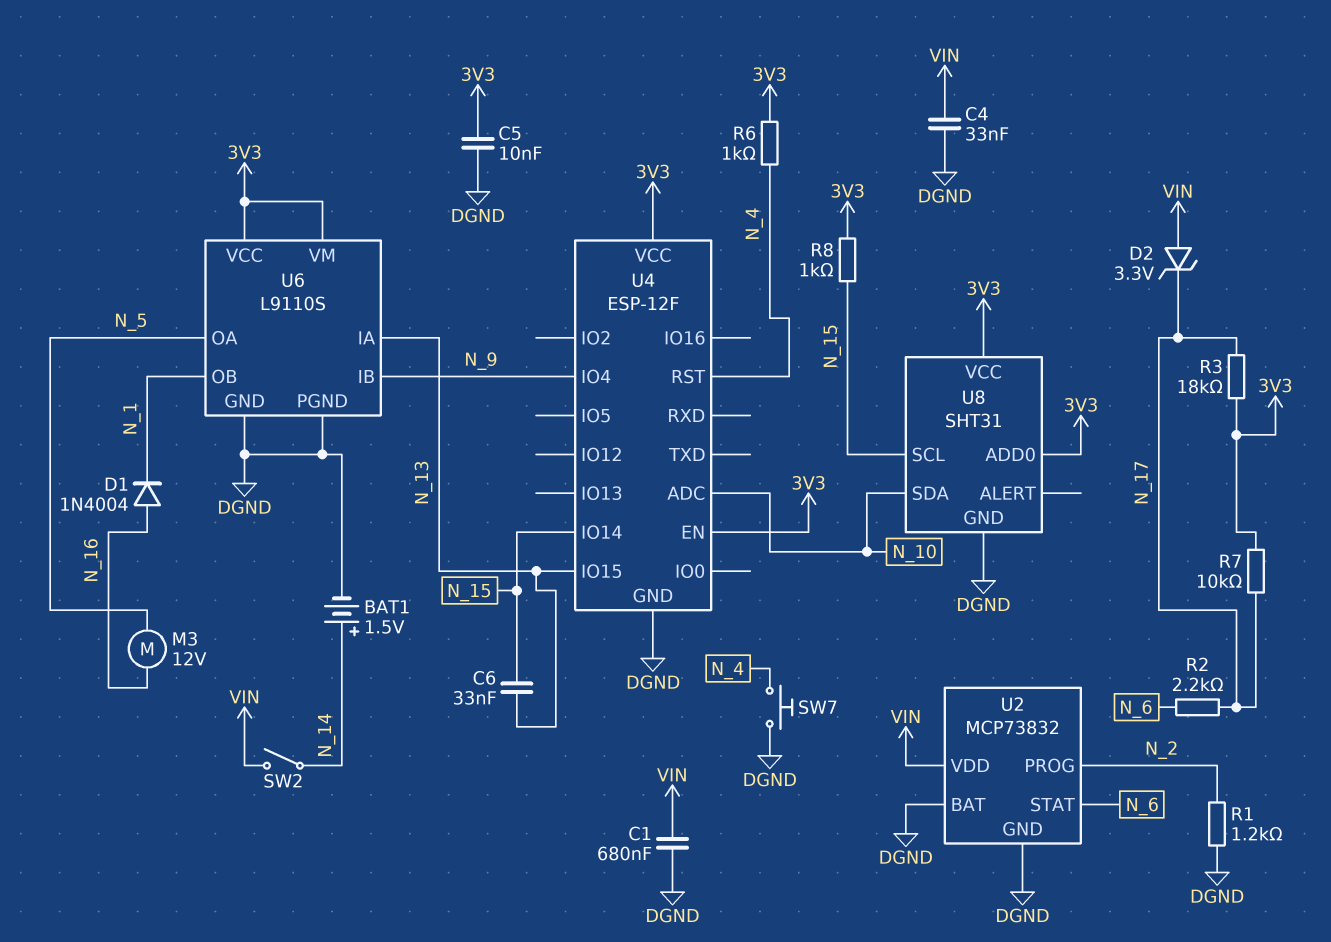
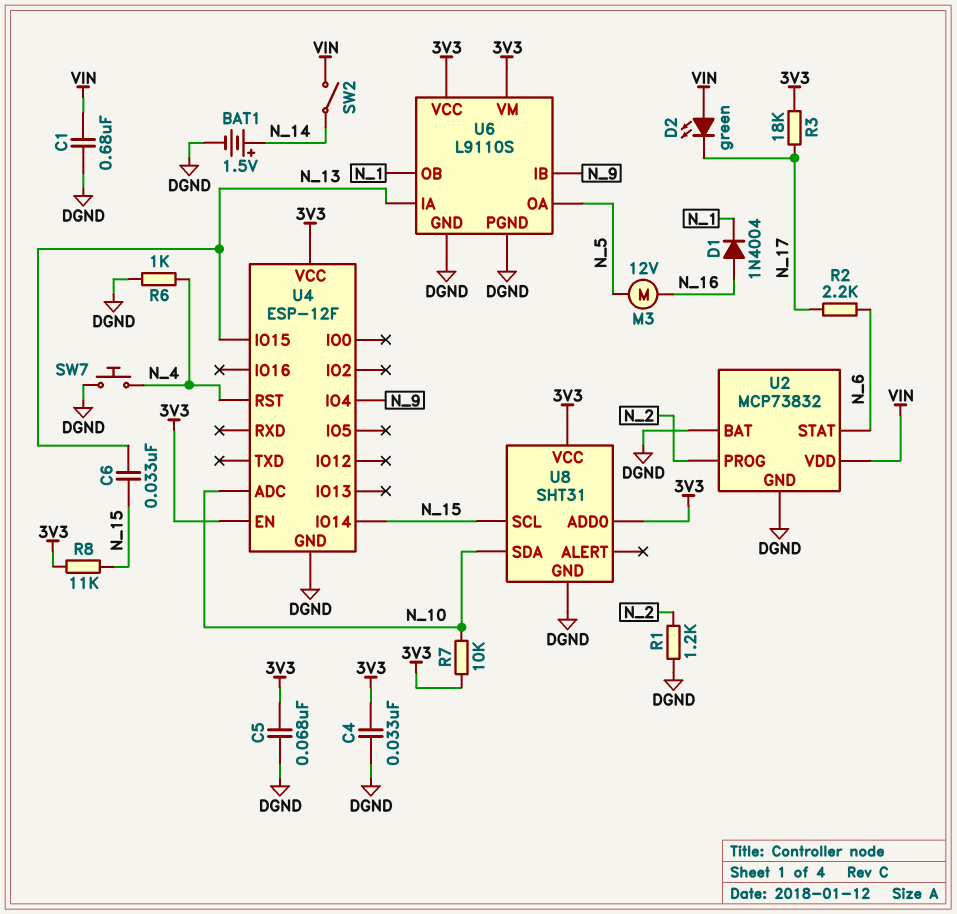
C4: 33nF (DGND, VIN) -> 33nF (3V3, DGND)
C5: 10nF (3V3, DGND) -> 68nF (3V3, DGND)
D2: zener 3.3V (A VIN, K N_17) -> LED green (A VIN, K N_17)
R6: 1k (3V3, N_4) -> 1k (DGND, N_4)
R7: 10k (3V3, N_17) -> 10k (3V3, N_10)
R8: 1k (3V3, N_15) -> 11k (3V3, N_15)

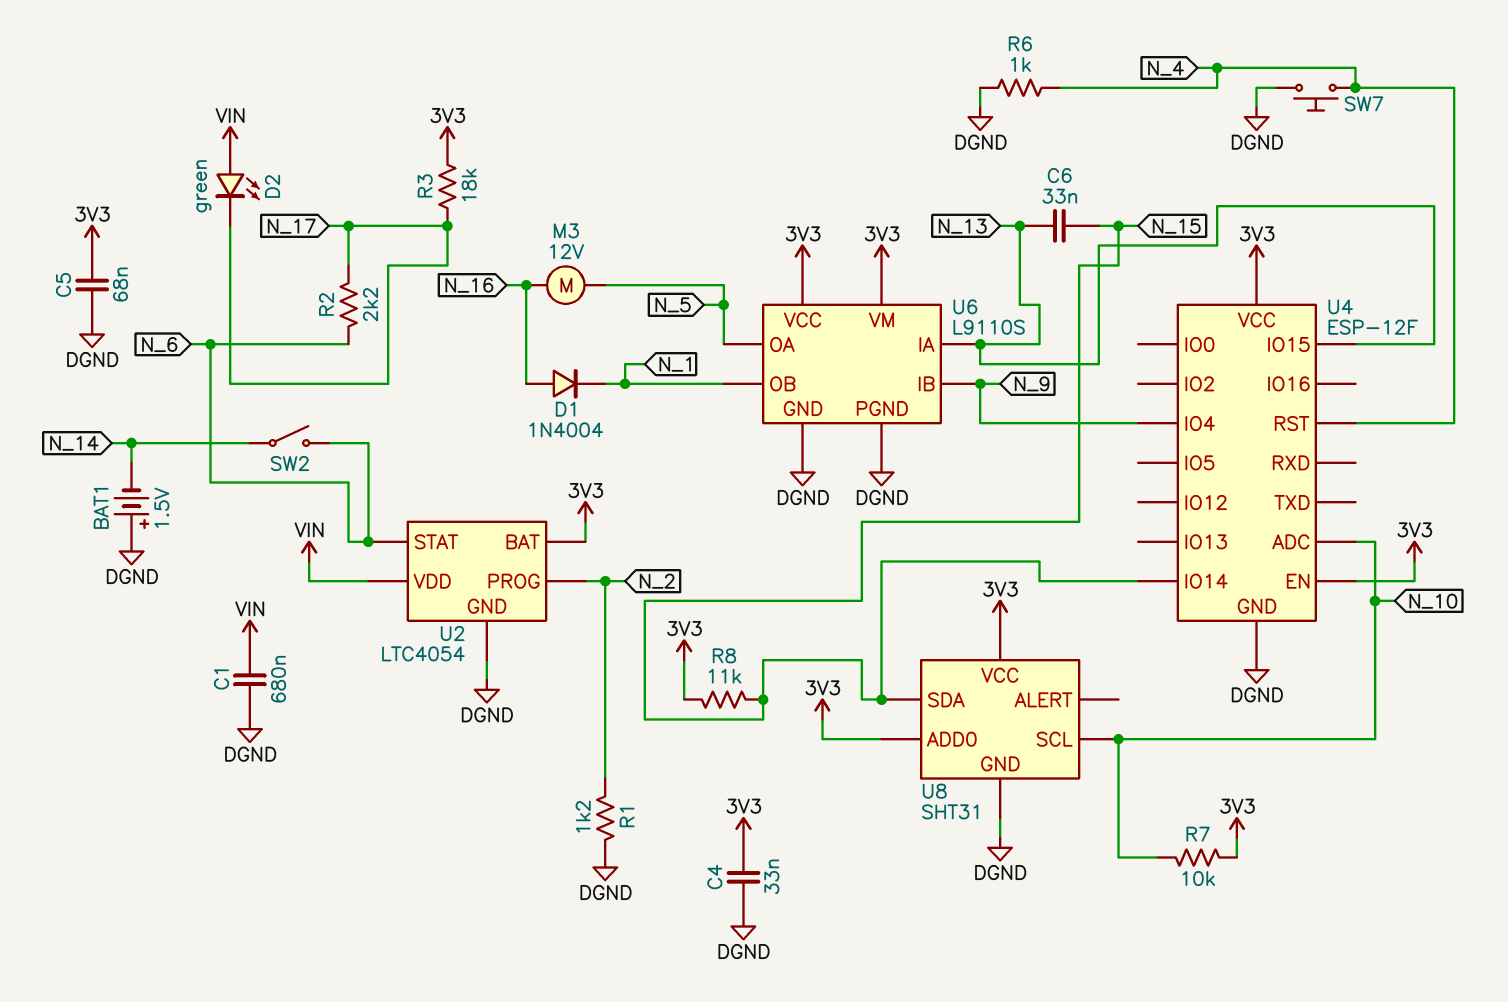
BAT1: 1.5V (plus N_14, minus DGND) -> 1.5V (plus DGND, minus N_14)
SW2: switch (N_14, VIN) -> switch (N_6, N_14)
U2: MCP73832 -> LTC4054
U2 pin BAT: DGND -> 3V3
U8 pin SCL: N_15 -> N_10
U8 pin SDA: N_10 -> N_15

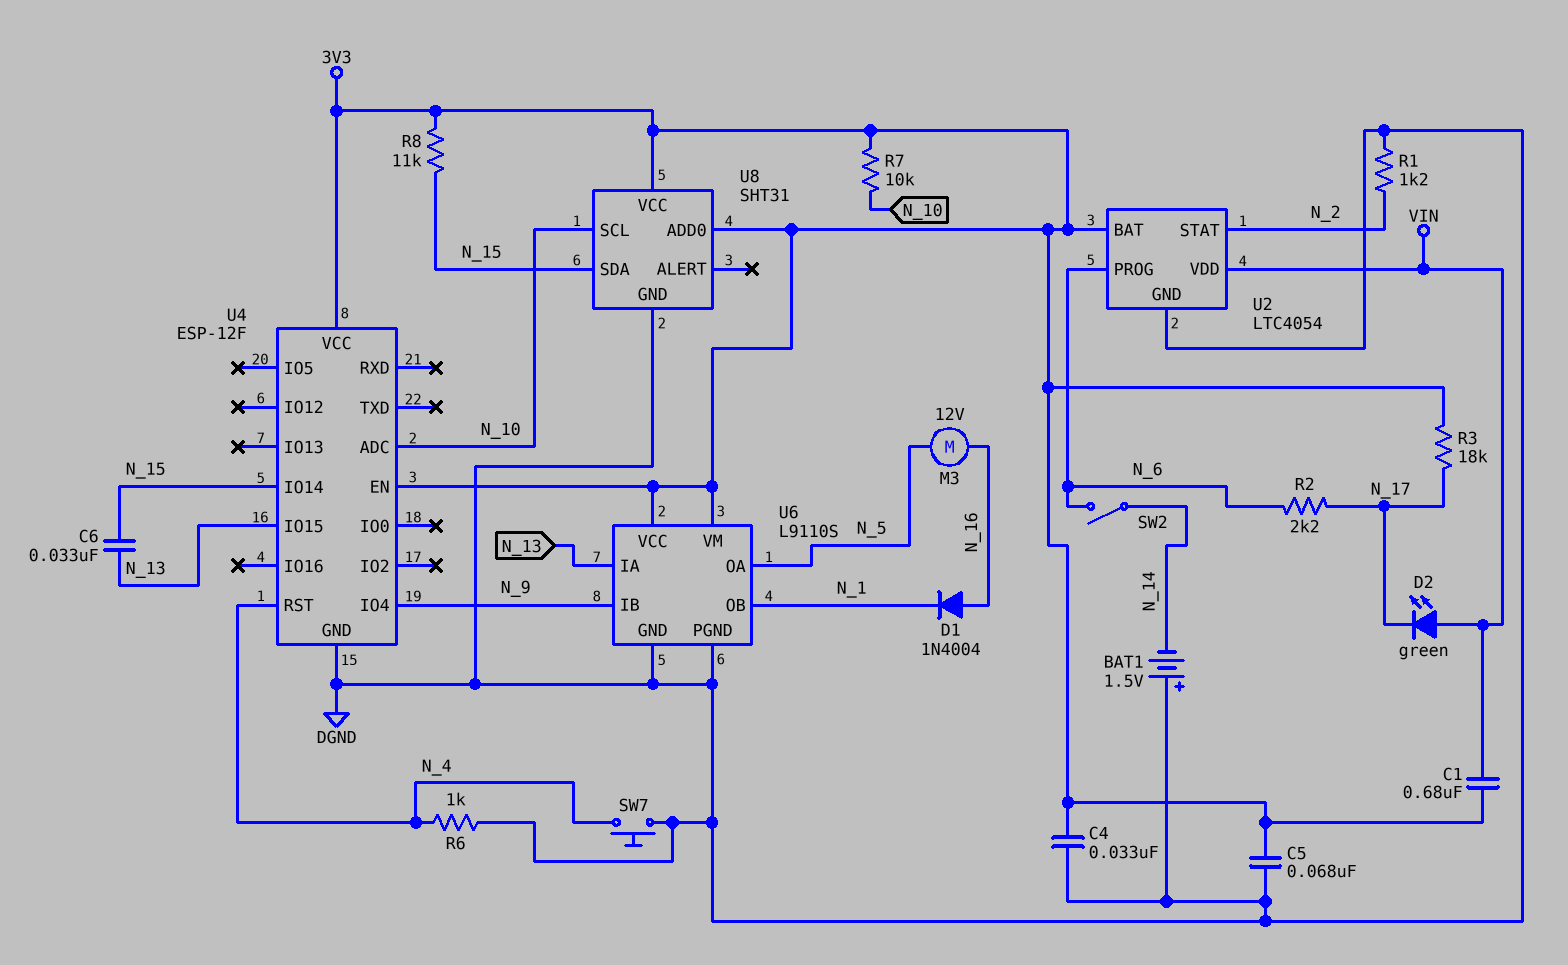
C1: 680nF (DGND, VIN) -> 680nF (3V3, VIN)
U2 pin PROG: N_2 -> N_6
U2 pin STAT: N_6 -> N_2

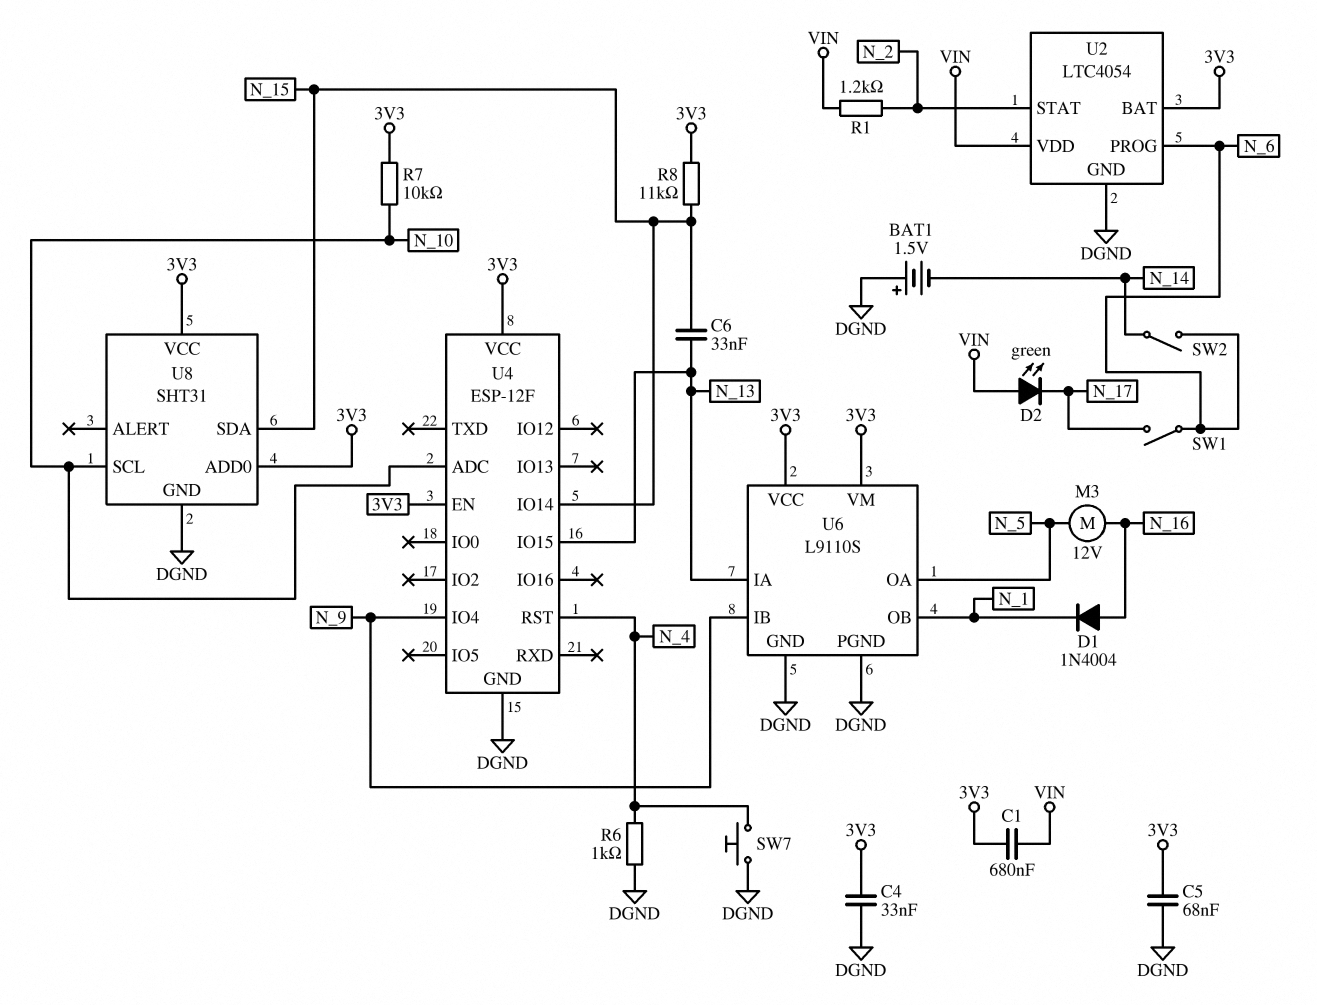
R1: 1.2k (DGND, N_2) -> 1.2k (N_2, VIN)
R2: 2.2k (N_6, N_17) -> none
R3: 18k (3V3, N_17) -> none
SW1: none -> switch (N_6, N_17)

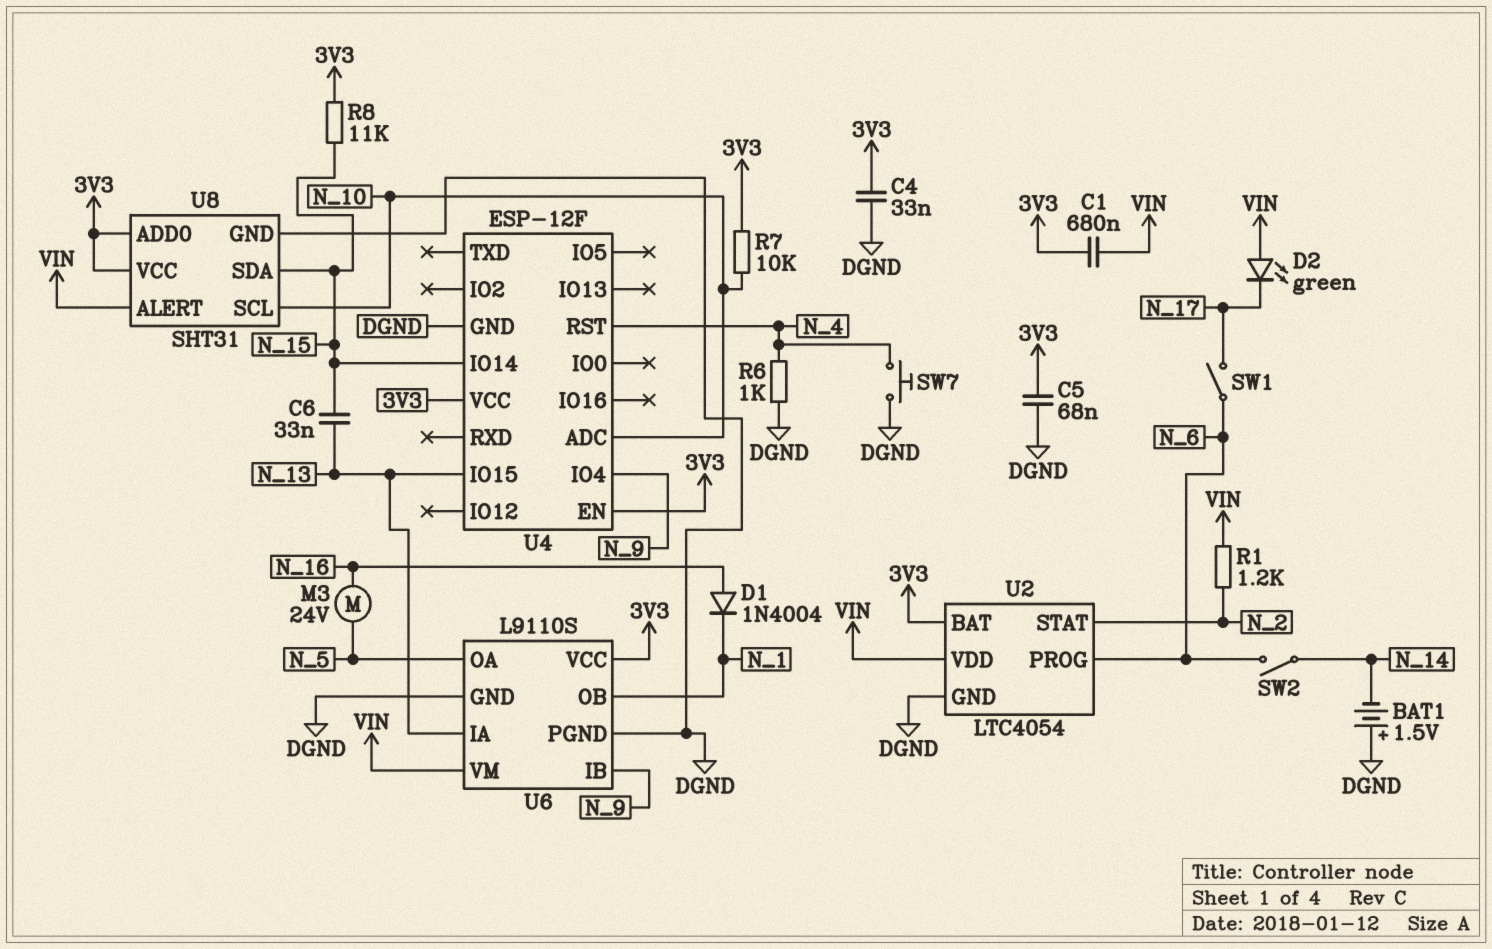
M3: motor 12V (N_5, N_16) -> motor 24V (N_5, N_16)
U6 pin VM: 3V3 -> VIN
U8 pin ALERT: none -> VIN

